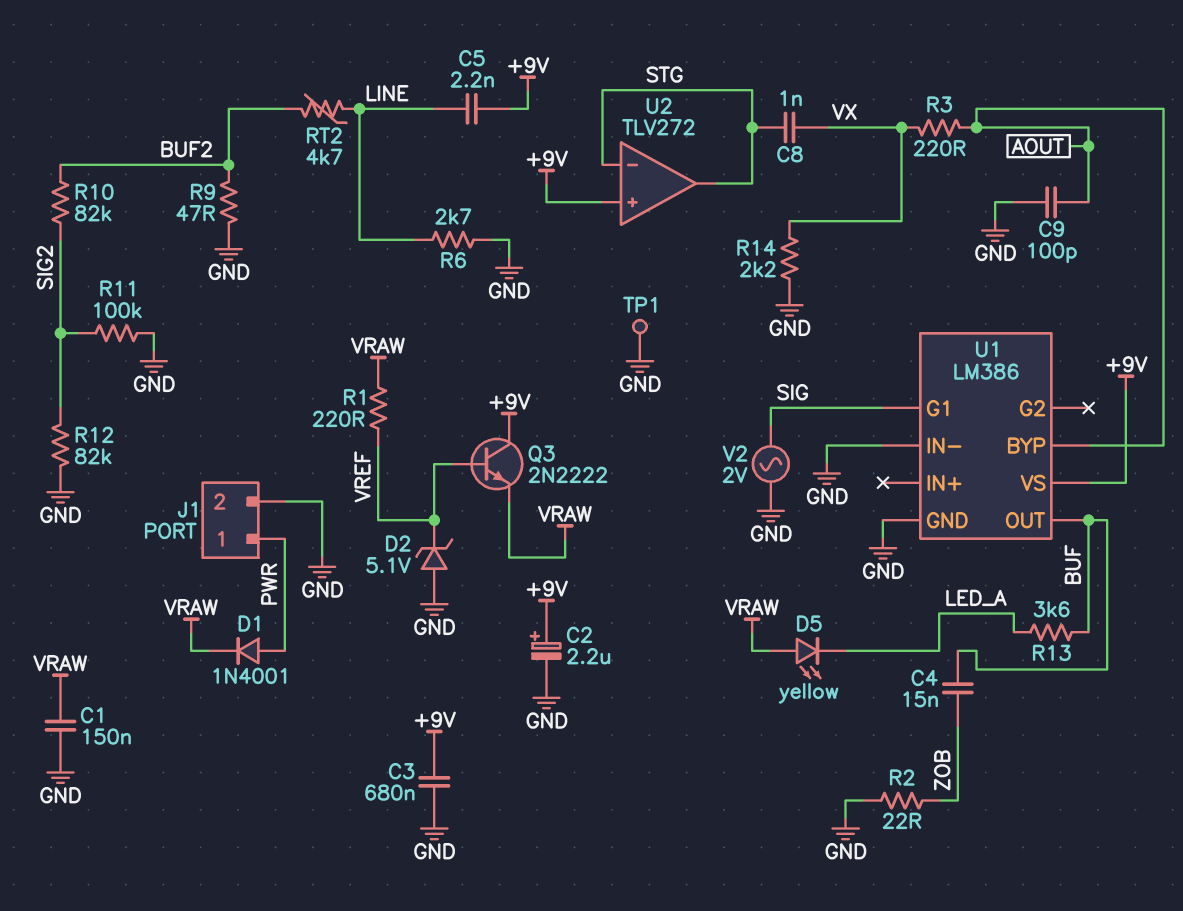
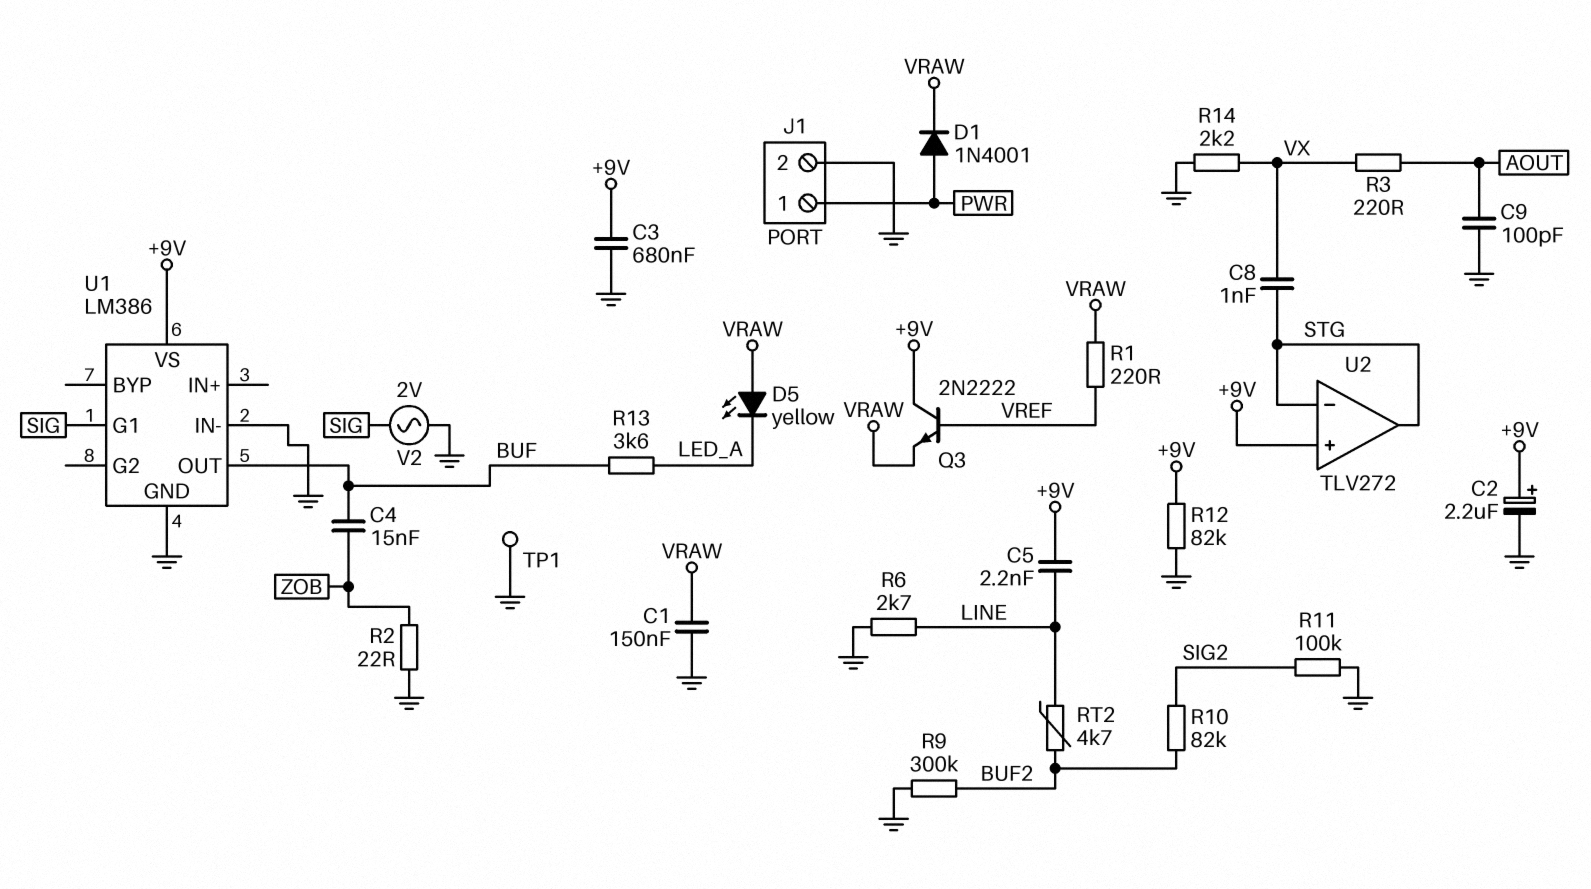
D2: zener 5.1V (A GND, K VREF) -> none
R9: 47 (BUF2, GND) -> 300k (BUF2, GND)
R12: 82k (GND, SIG2) -> 82k (+9V, GND)
U1 pin BYP: AOUT -> none

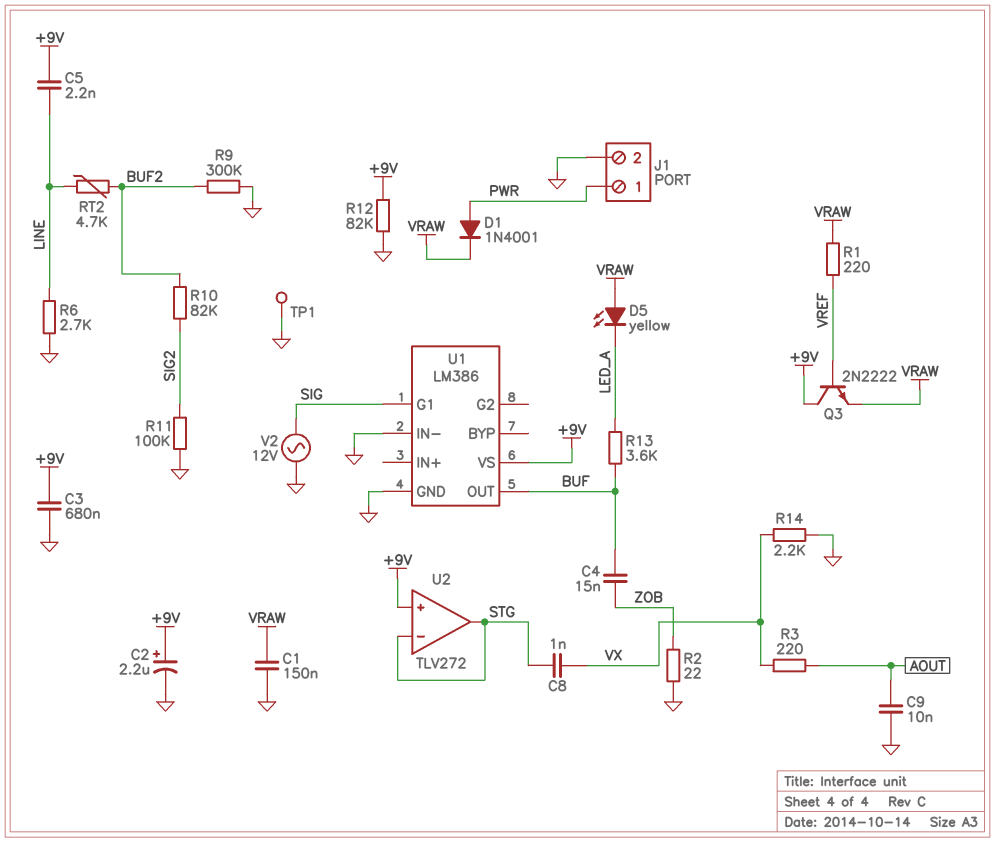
C9: 100pF (AOUT, GND) -> 10nF (AOUT, GND)
V2: AC 2V (GND, SIG) -> AC 12V (GND, SIG)

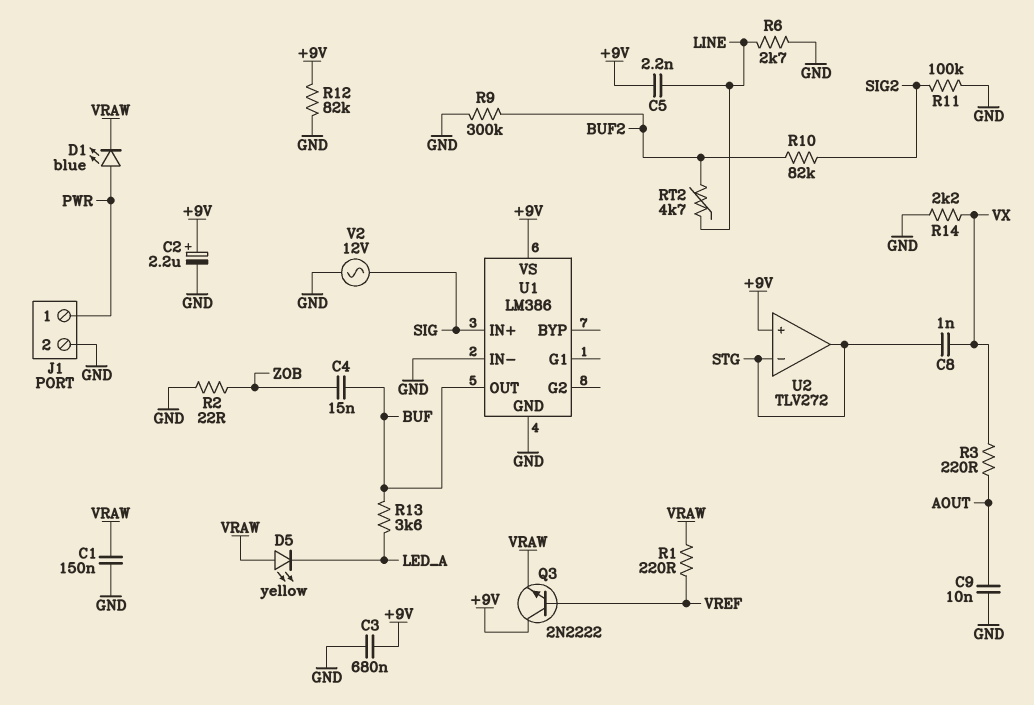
D1: diode 1N4001 (A PWR, K VRAW) -> LED blue (A PWR, K VRAW)
TP1: test point (GND) -> none
U1 pin G1: SIG -> none
U1 pin IN+: none -> SIG

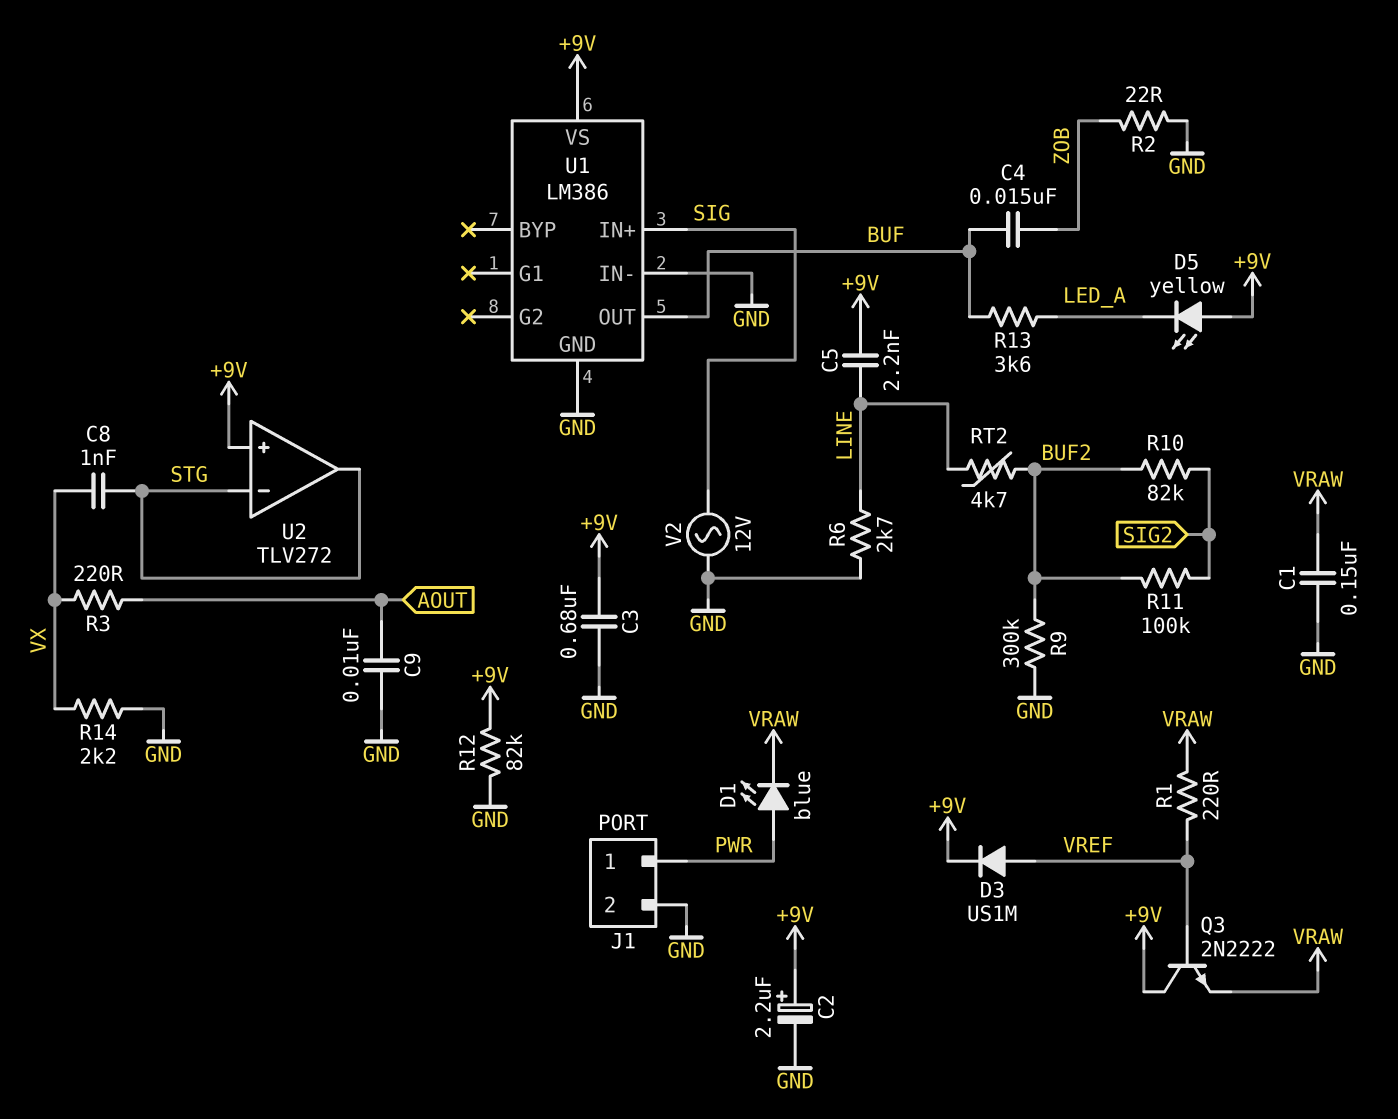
D3: none -> diode US1M (A VREF, K +9V)
D5: LED yellow (A VRAW, K LED_A) -> LED yellow (A +9V, K LED_A)
R11: 100k (GND, SIG2) -> 100k (BUF2, SIG2)

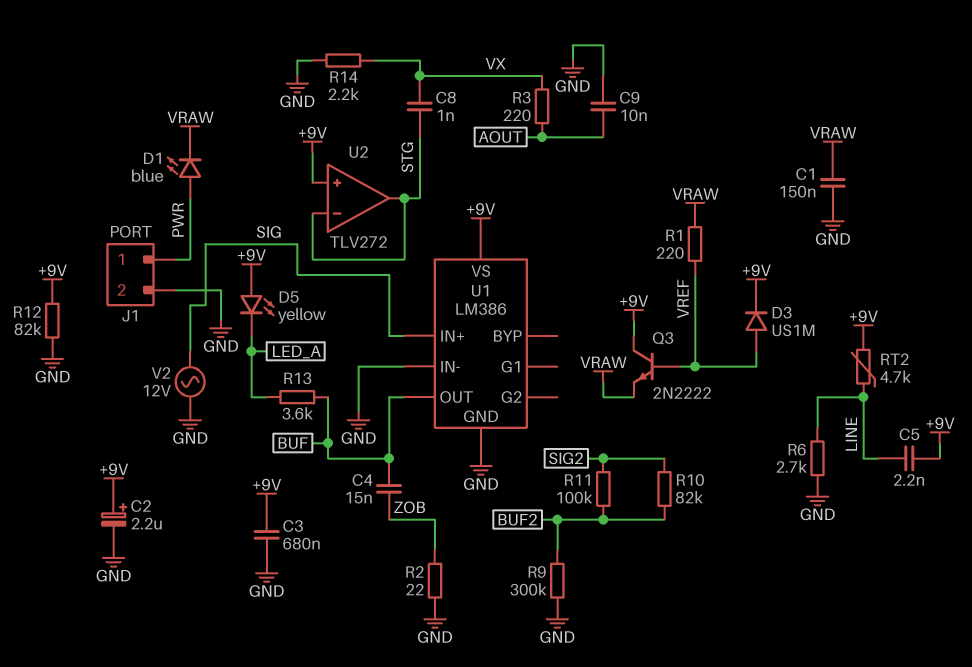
RT2: 4.7k (BUF2, LINE) -> 4.7k (+9V, LINE)

